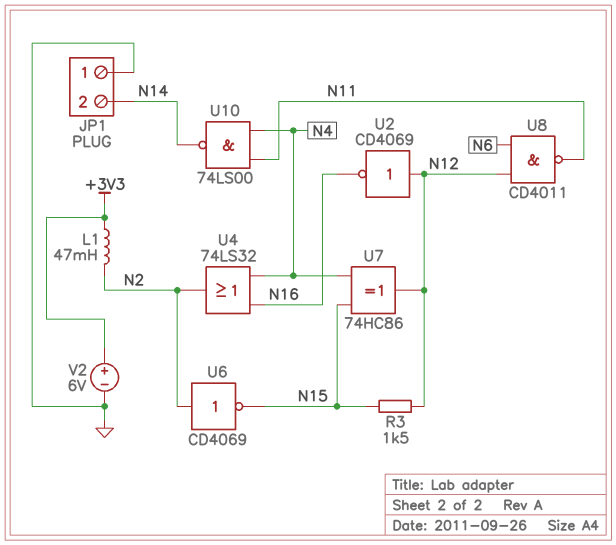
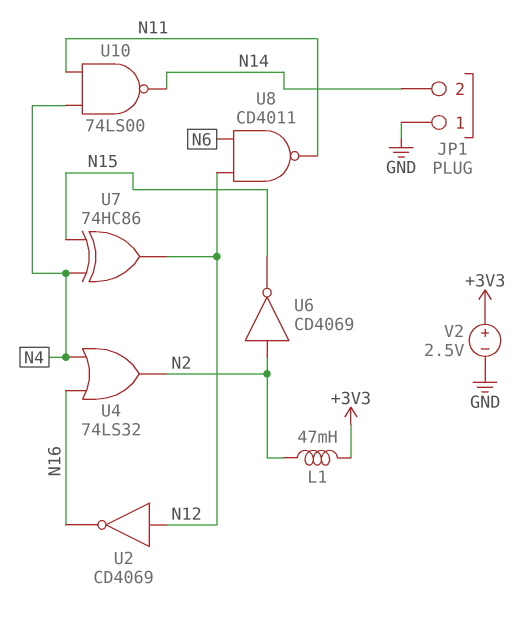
R3: 1.5k (N12, N15) -> none
V2: 6V (plus +3V3, minus GND) -> 2.5V (plus +3V3, minus GND)

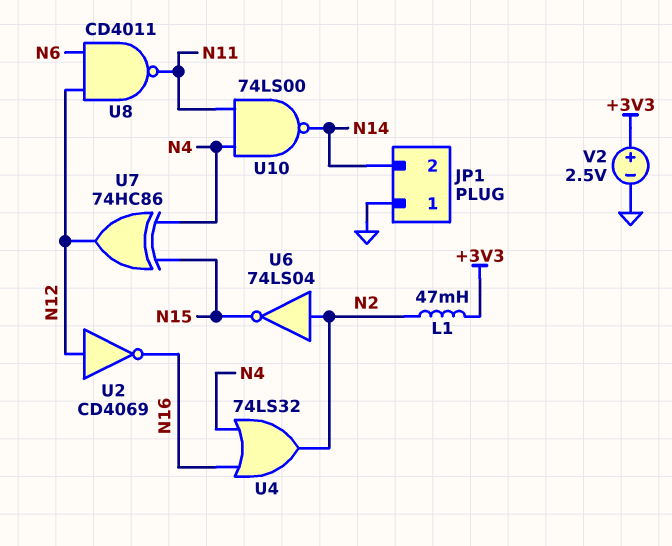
U6: NOT CD4069 (in N2, out N15) -> NOT 74LS04 (in N2, out N15)

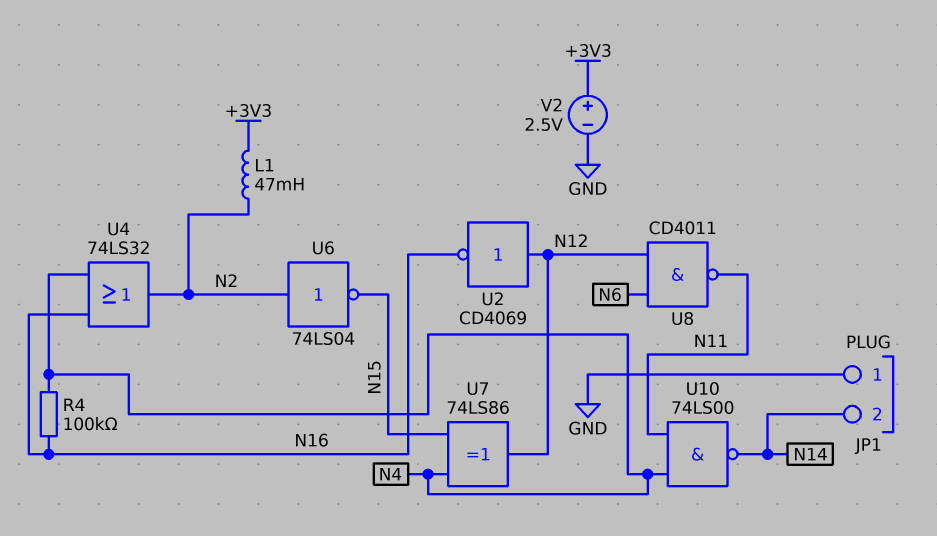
R4: none -> 100k (N4, N16)
U7: XOR 74HC86 (in N4, in N15, out N12) -> XOR 74LS86 (in N4, in N15, out N12)

